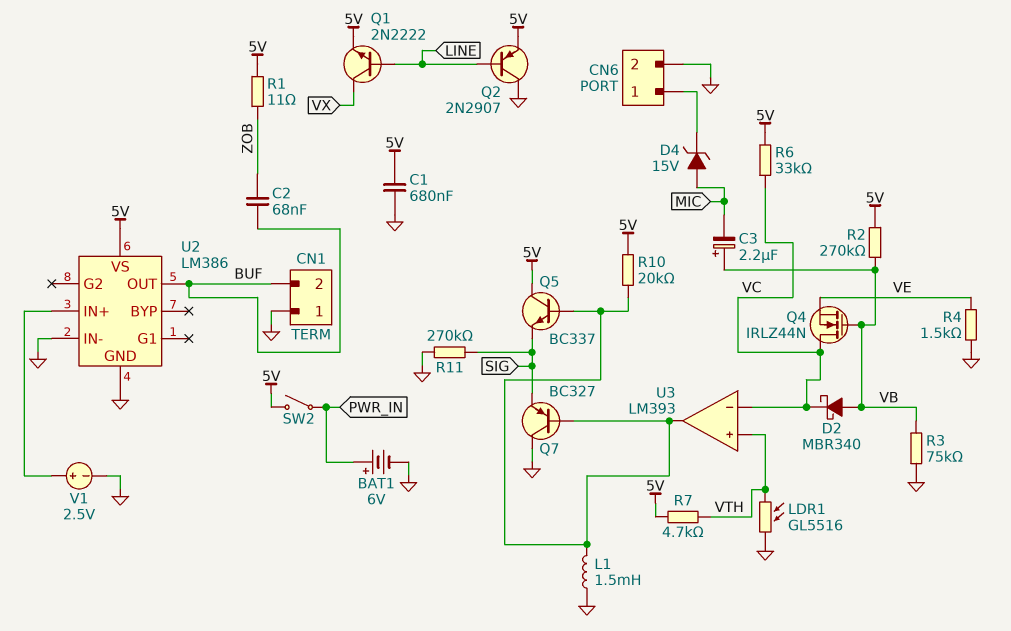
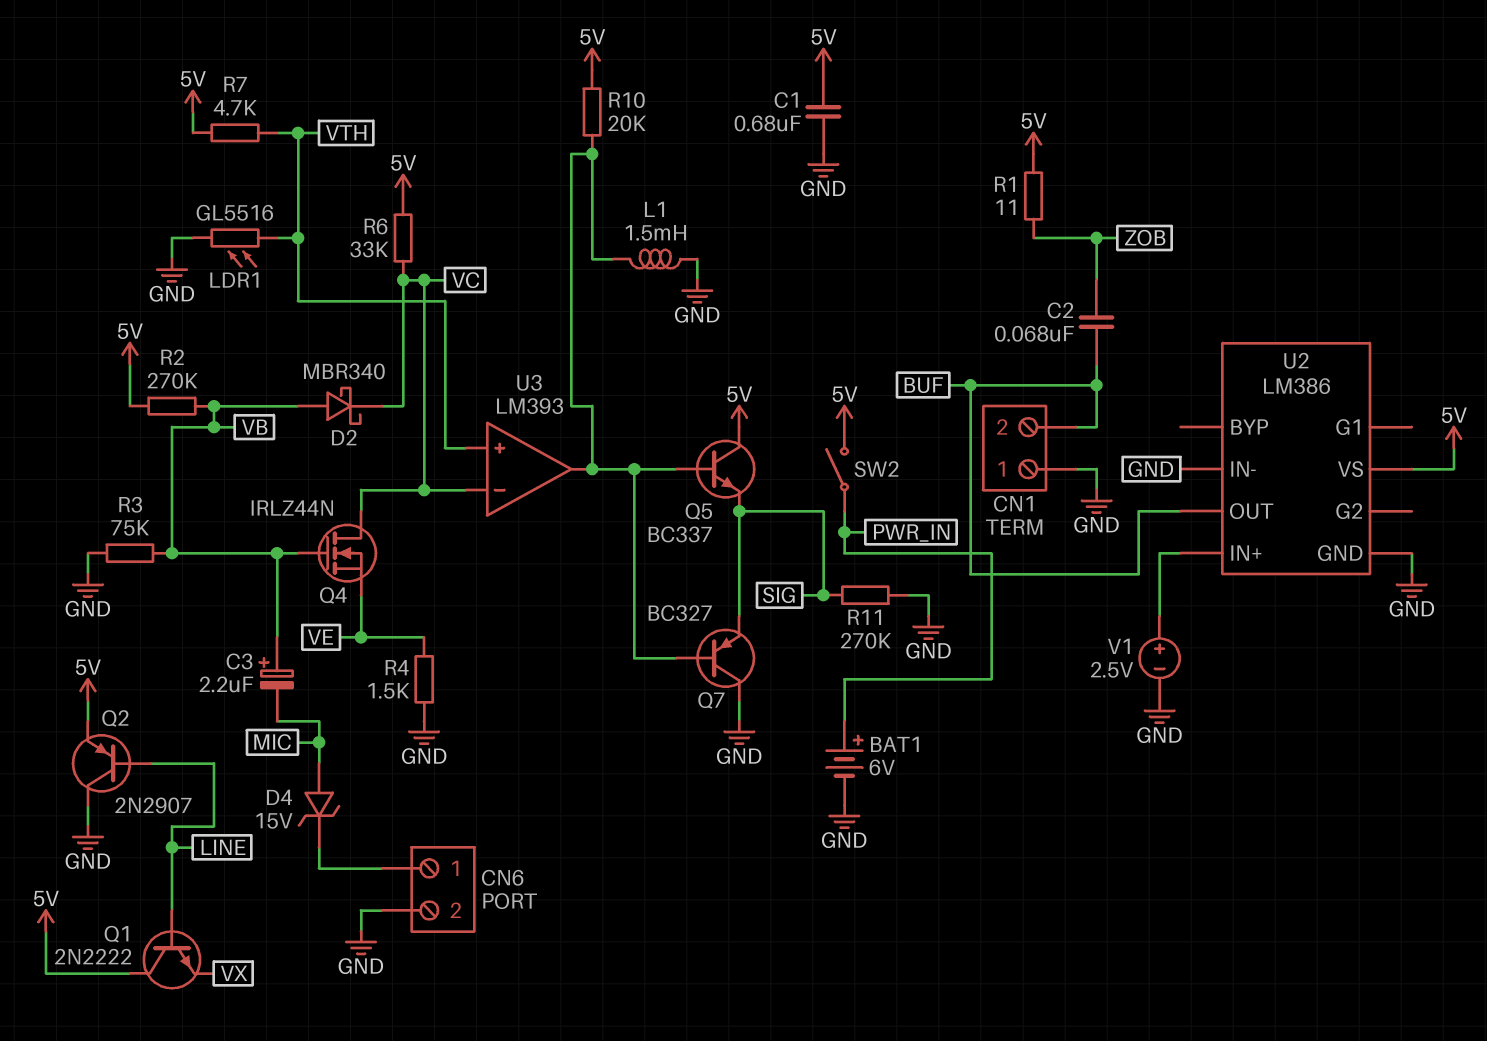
Q1: NPN 2N2222 (B LINE, C VX, E 5V) -> NPN 2N2222 (B LINE, C 5V, E VX)

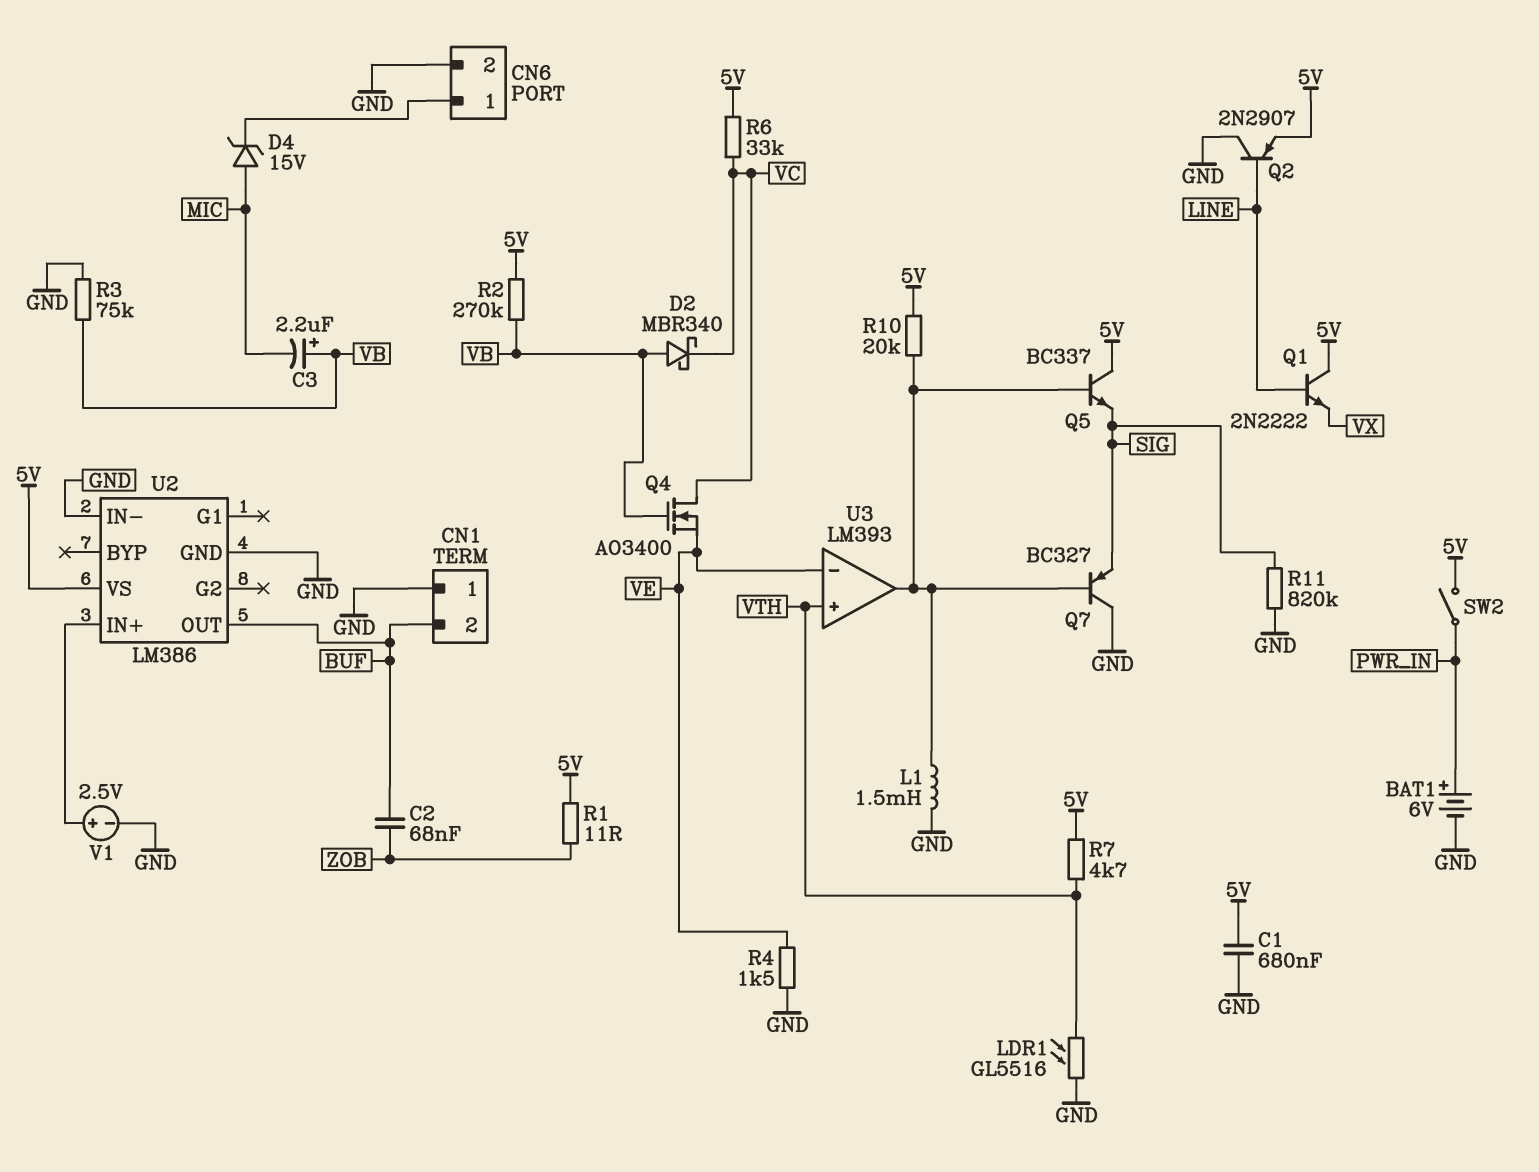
Q4: NMOS IRLZ44N (G VB, D VC, S VE) -> NMOS AO3400 (G VB, D VC, S VE)
R11: 270k (GND, SIG) -> 820k (GND, SIG)
U3 pin in-: VC -> VE

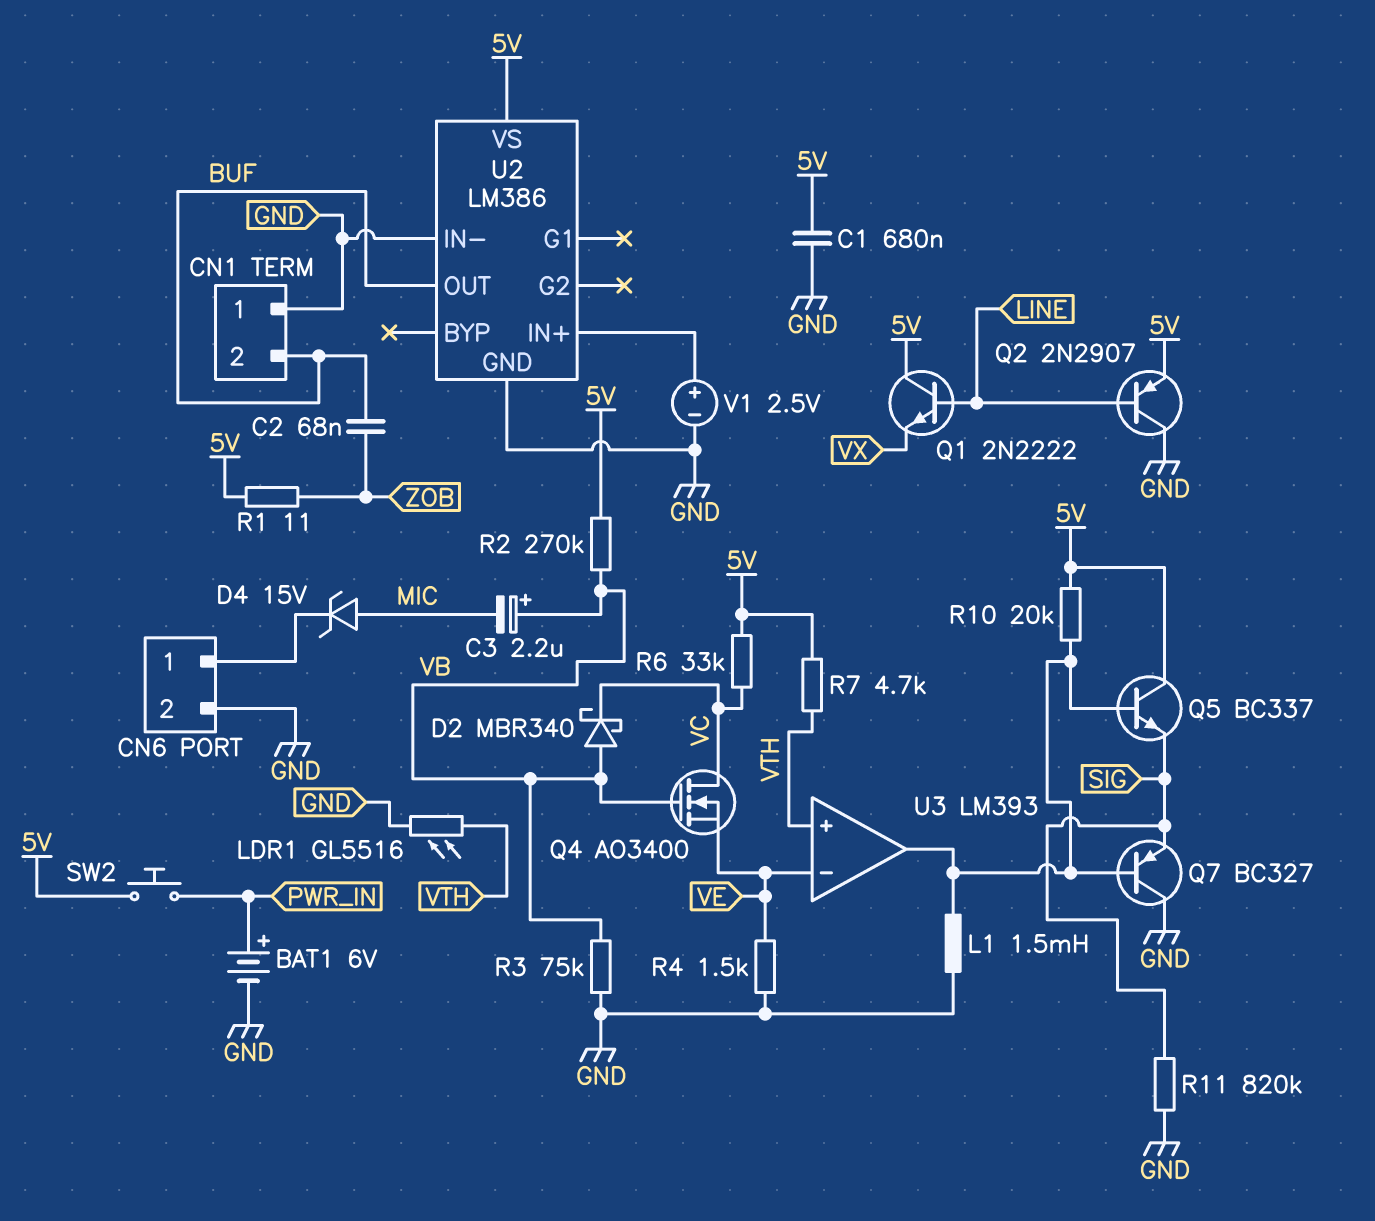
SW2: switch (5V, PWR_IN) -> button (5V, PWR_IN)

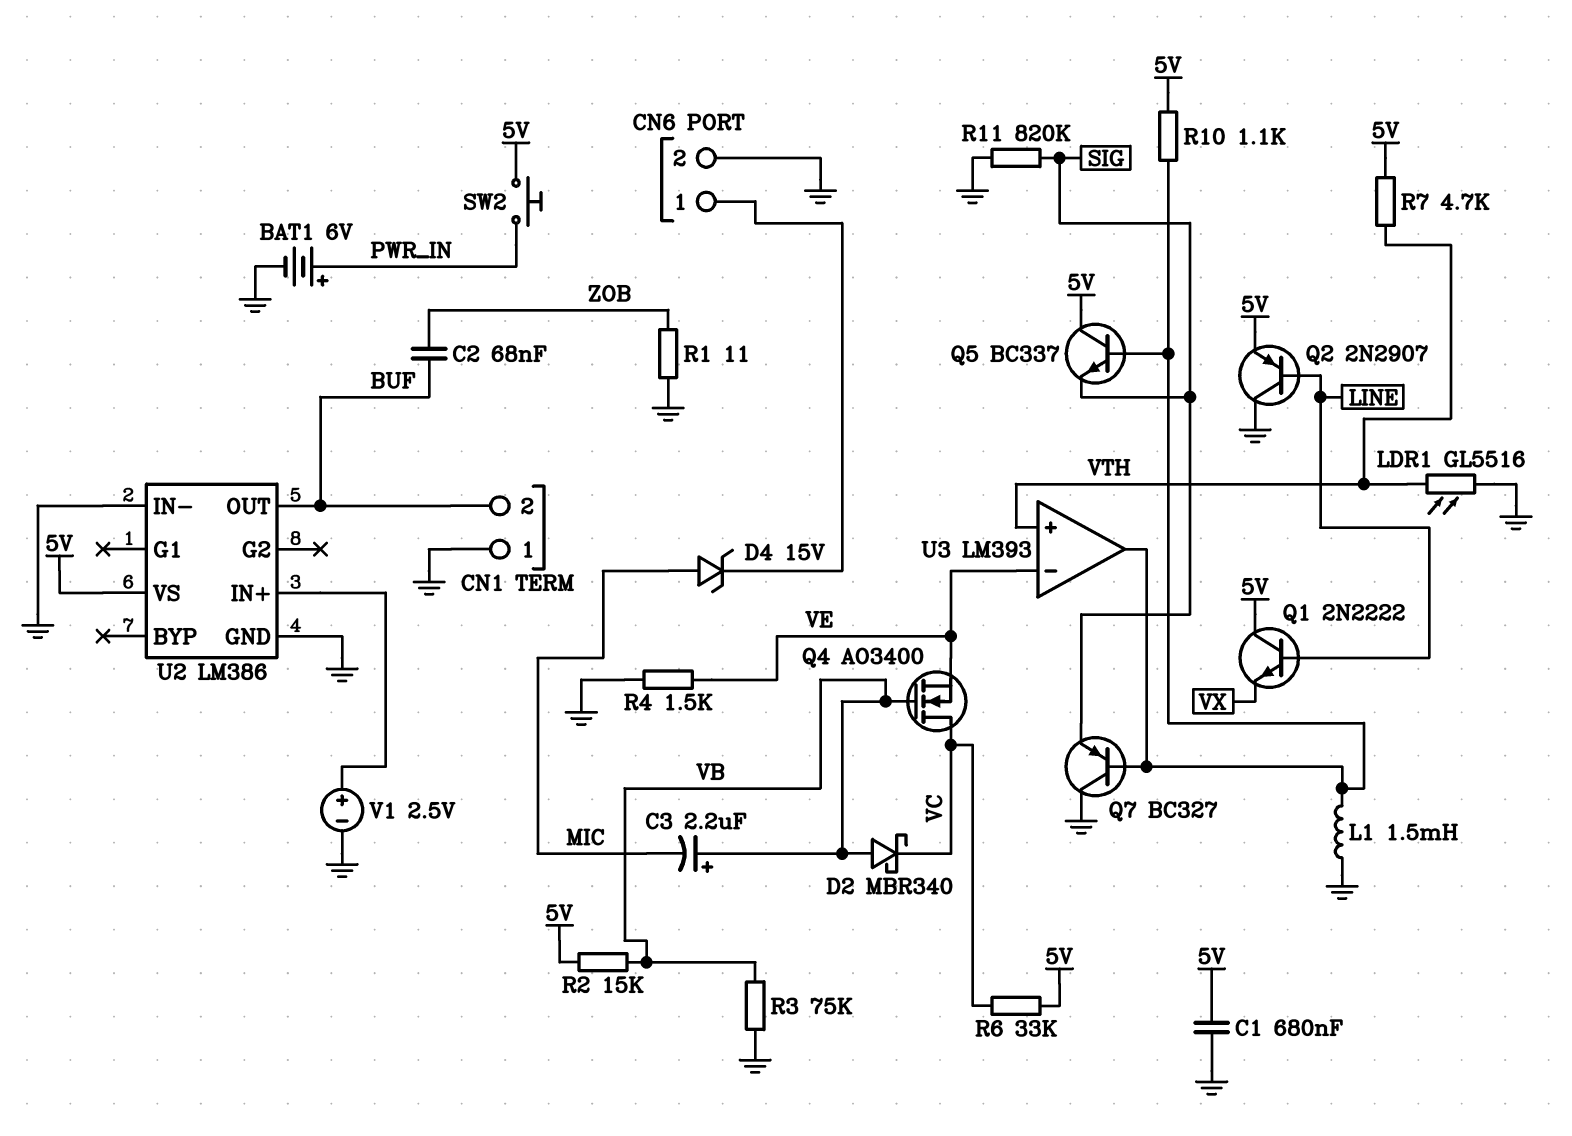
R1: 11 (5V, ZOB) -> 11 (GND, ZOB)
R2: 270k (5V, VB) -> 15k (5V, VB)
R10: 20k (5V, U3/out) -> 1.1k (5V, U3/out)

